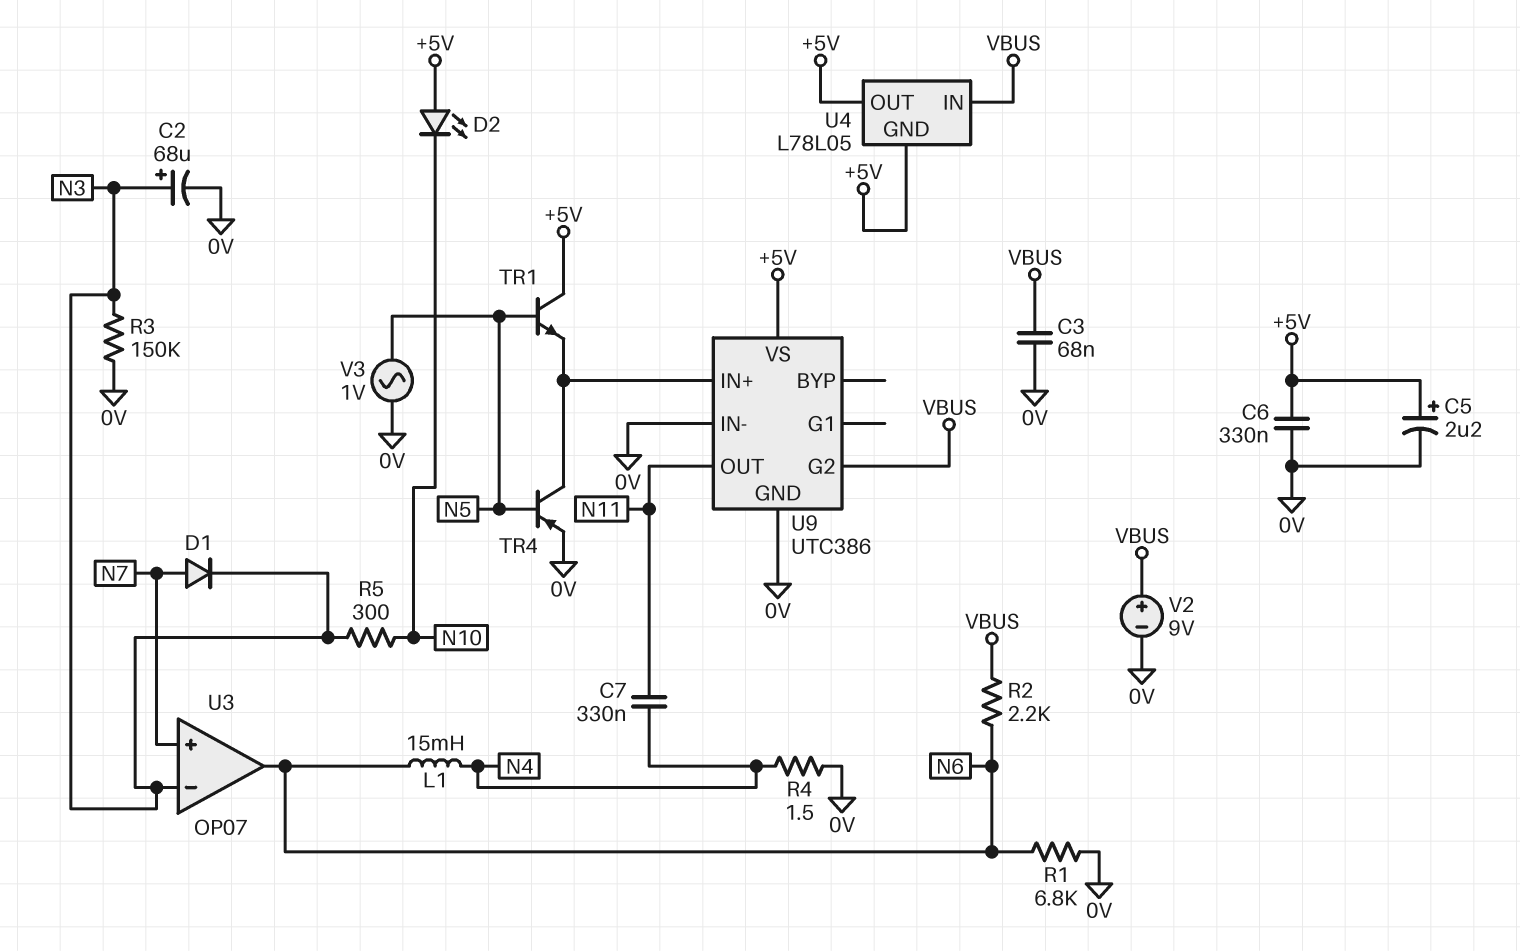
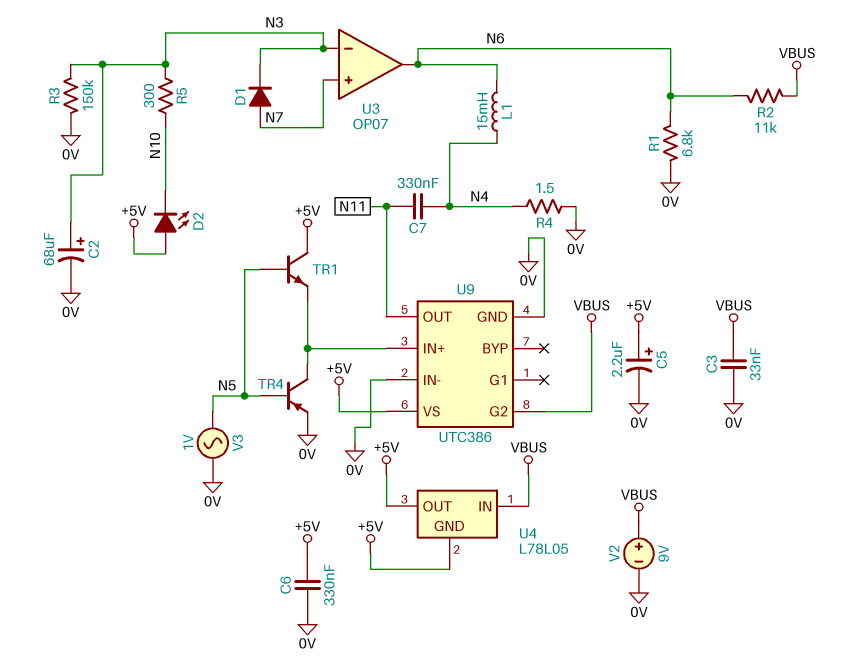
C3: 68nF (0V, VBUS) -> 33nF (0V, VBUS)
R2: 2.2k (N6, VBUS) -> 11k (N6, VBUS)

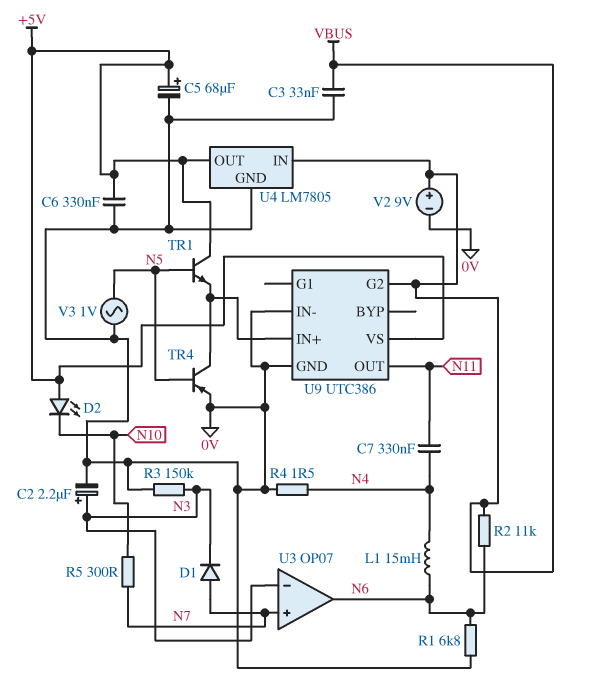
C2: 68uF (plus N3, minus 0V) -> 2.2uF (plus N3, minus 0V)
C5: 2.2uF (plus +5V, minus 0V) -> 68uF (plus +5V, minus 0V)
R5: 300 (N3, N10) -> 300 (N7, N10)
U4: L78L05 -> LM7805
U4 pin GND: +5V -> 0V

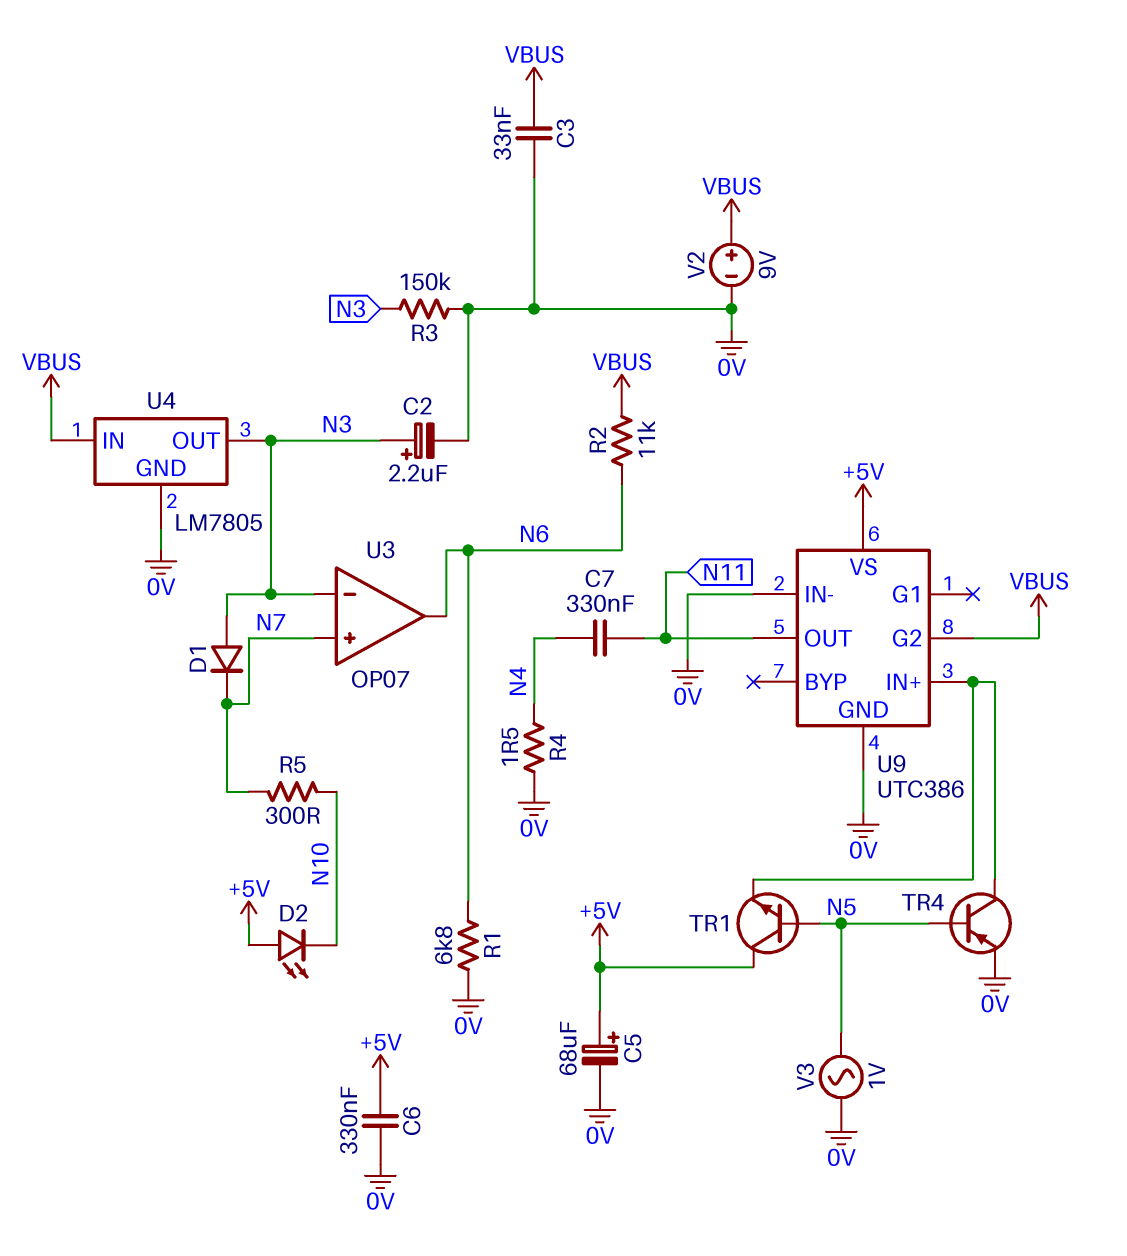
D1: diode (A N7, K N3) -> diode (A N3, K N7)
L1: 15mH (N4, N6) -> none
U4 pin OUT: +5V -> N3

